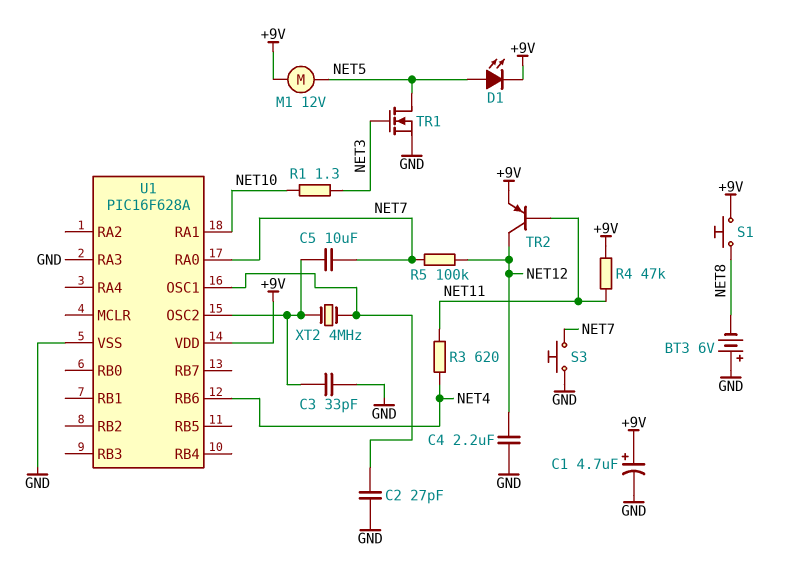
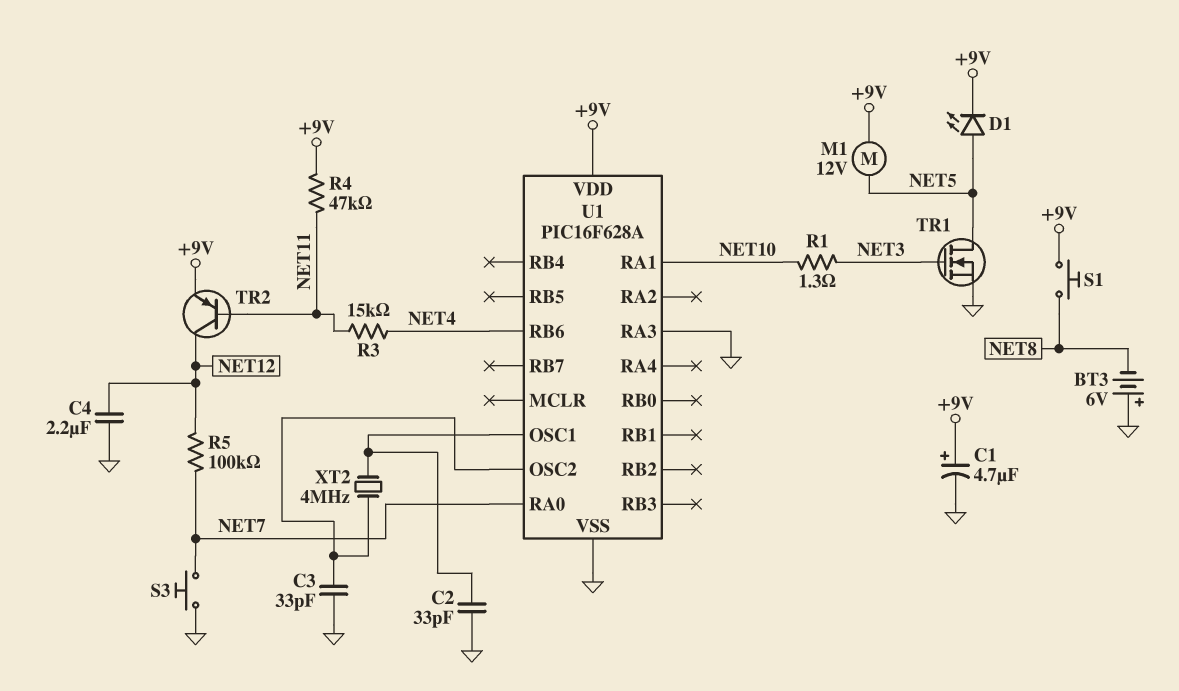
C2: 27pF (GND, U1/OSC1) -> 33pF (GND, U1/OSC1)
C5: 10uF (NET7, U1/OSC2) -> none
R3: 620 (NET4, NET11) -> 15k (NET4, NET11)

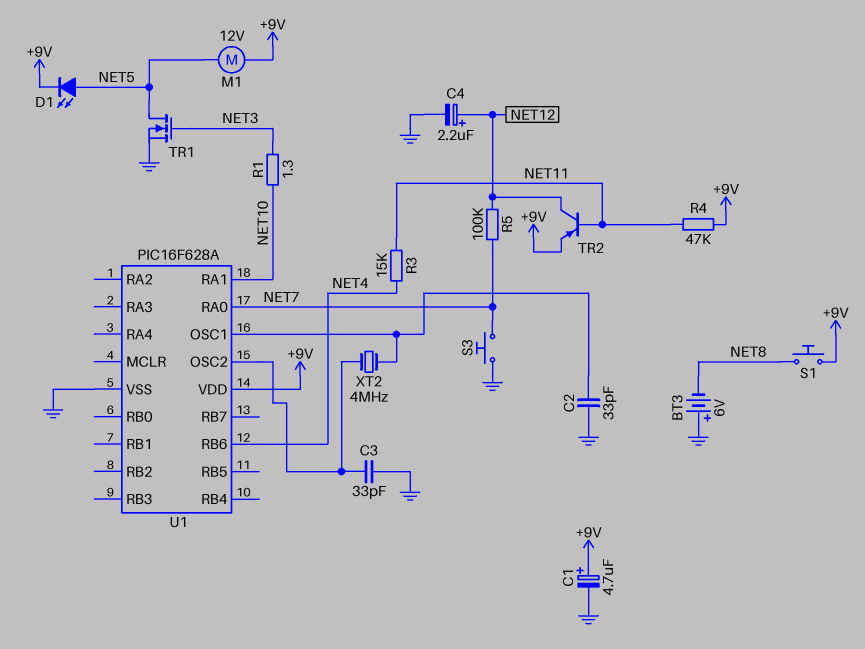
C4: 2.2uF (GND, NET12) -> 2.2uF (plus NET12, minus GND)
U1 pin RA3: GND -> none

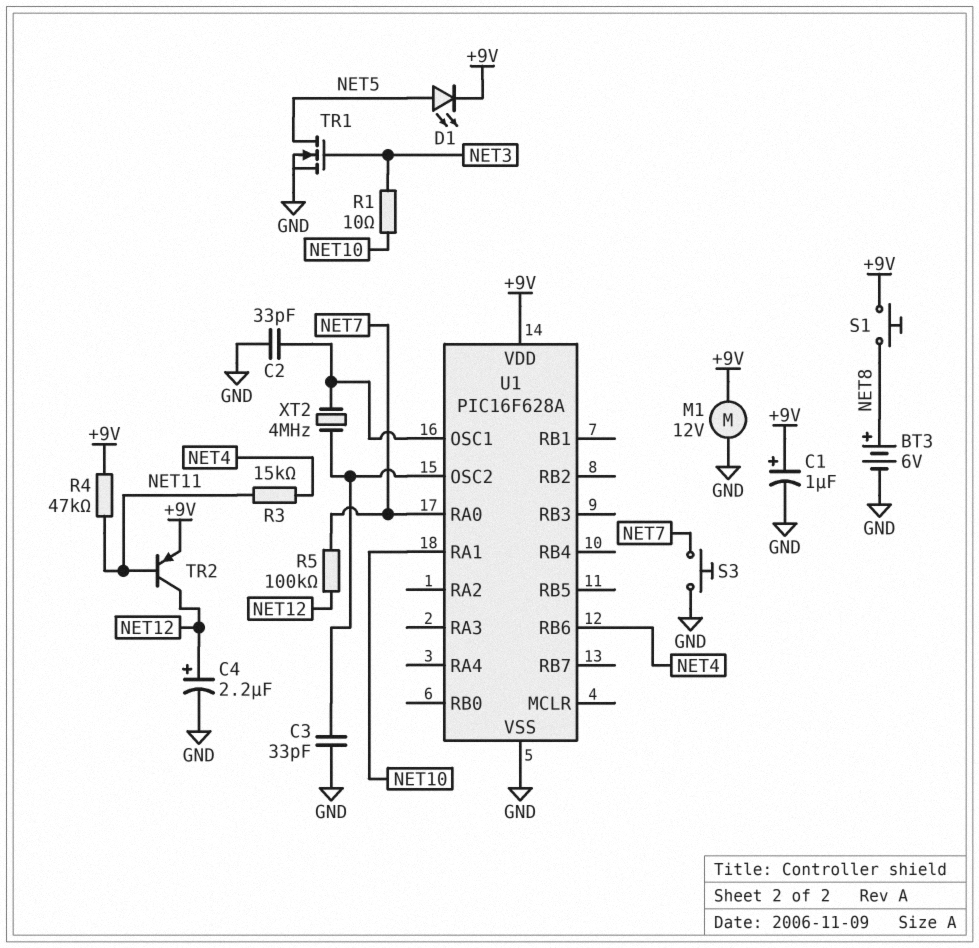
BT3: 6V (plus GND, minus NET8) -> 6V (plus NET8, minus GND)
C1: 4.7uF (plus +9V, minus GND) -> 1uF (plus +9V, minus GND)
M1: motor 12V (+9V, NET5) -> motor 12V (+9V, GND)
R1: 1.3 (NET3, NET10) -> 10 (NET3, NET10)

